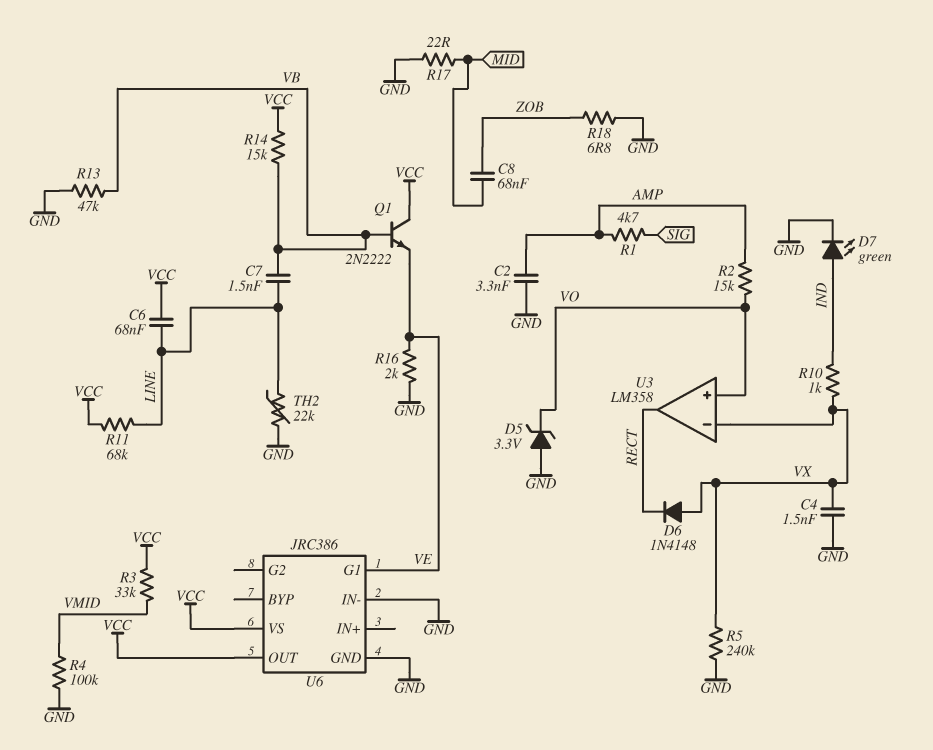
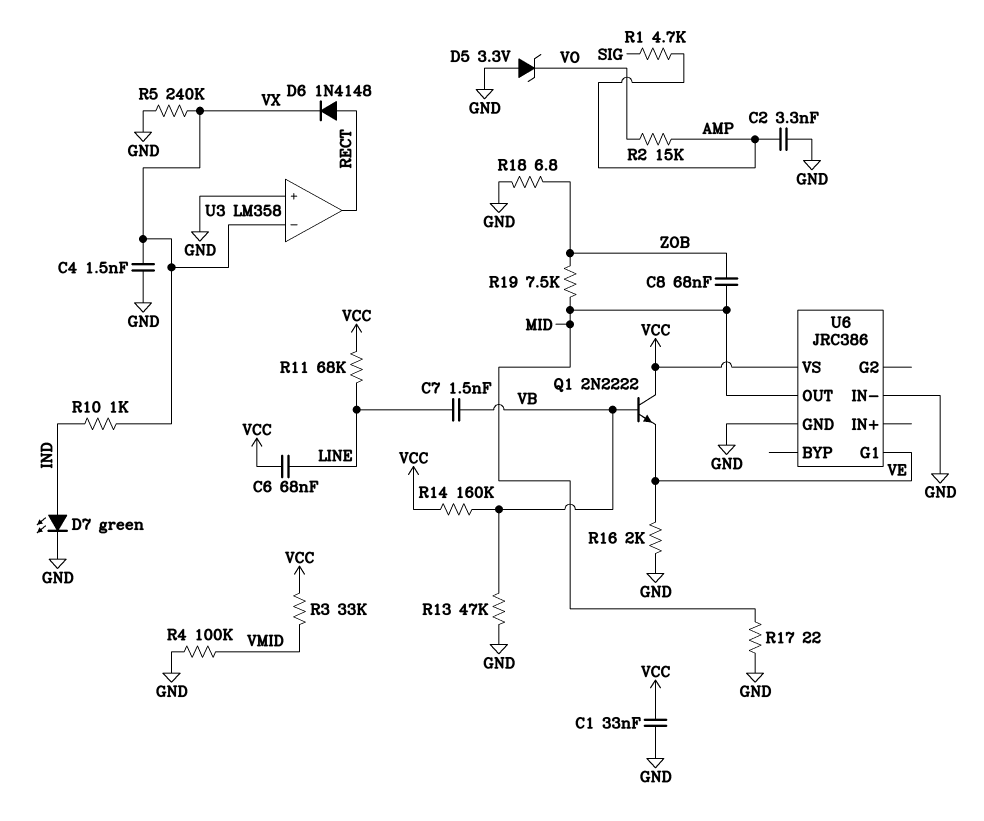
C1: none -> 33nF (GND, VCC)
D6: diode 1N4148 (A VX, K RECT) -> diode 1N4148 (A RECT, K VX)
R14: 15k (VB, VCC) -> 160k (VB, VCC)
R19: none -> 7.5k (MID, ZOB)
TH2: 22k (GND, LINE) -> none
U3 pin in+: VO -> GND
U6 pin OUT: VCC -> MID

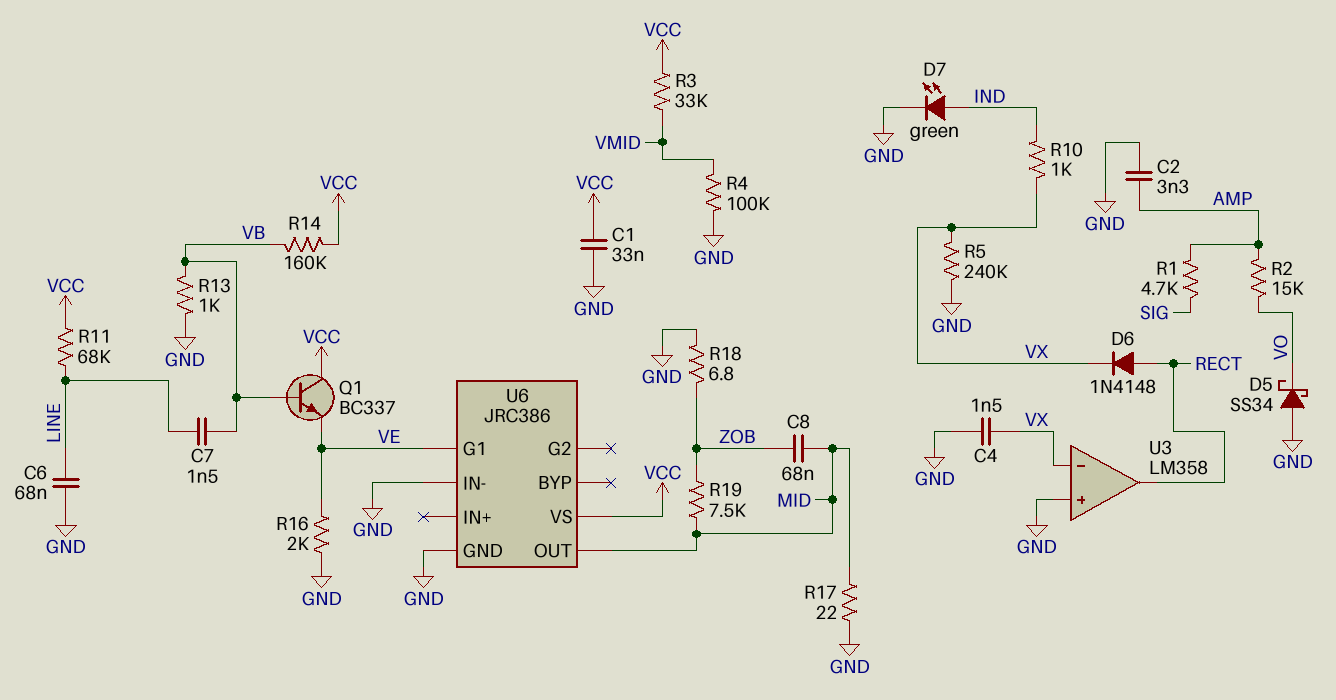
C6: 68nF (LINE, VCC) -> 68nF (GND, LINE)
D5: zener 3.3V (A GND, K VO) -> schottky SS34 (A GND, K VO)
Q1: NPN 2N2222 (B VB, C VCC, E VE) -> NPN BC337 (B VB, C VCC, E VE)
R13: 47k (GND, VB) -> 1k (GND, VB)

